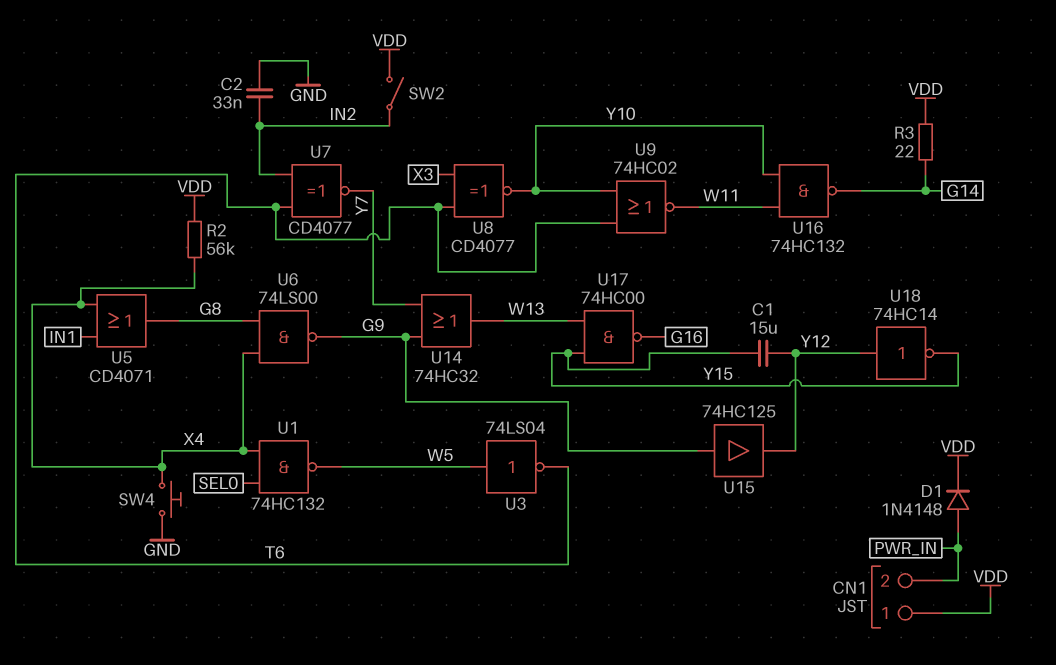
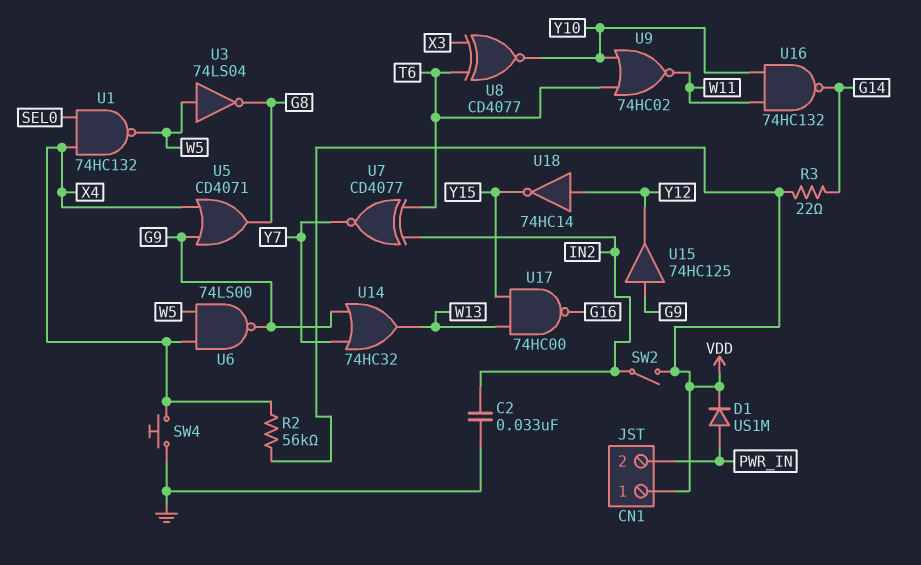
C1: 15uF (Y12, Y15) -> none
D1: diode 1N4148 (A PWR_IN, K VDD) -> diode US1M (A PWR_IN, K VDD)
U3: NOT 74LS04 (in W5, out T6) -> NOT 74LS04 (in W5, out G8)
U5: OR CD4071 (in IN1, in X4, out G8) -> OR CD4071 (in G9, in X4, out G8)
U6: NAND 74LS00 (in G8, in X4, out G9) -> NAND 74LS00 (in W5, in X4, out G9)

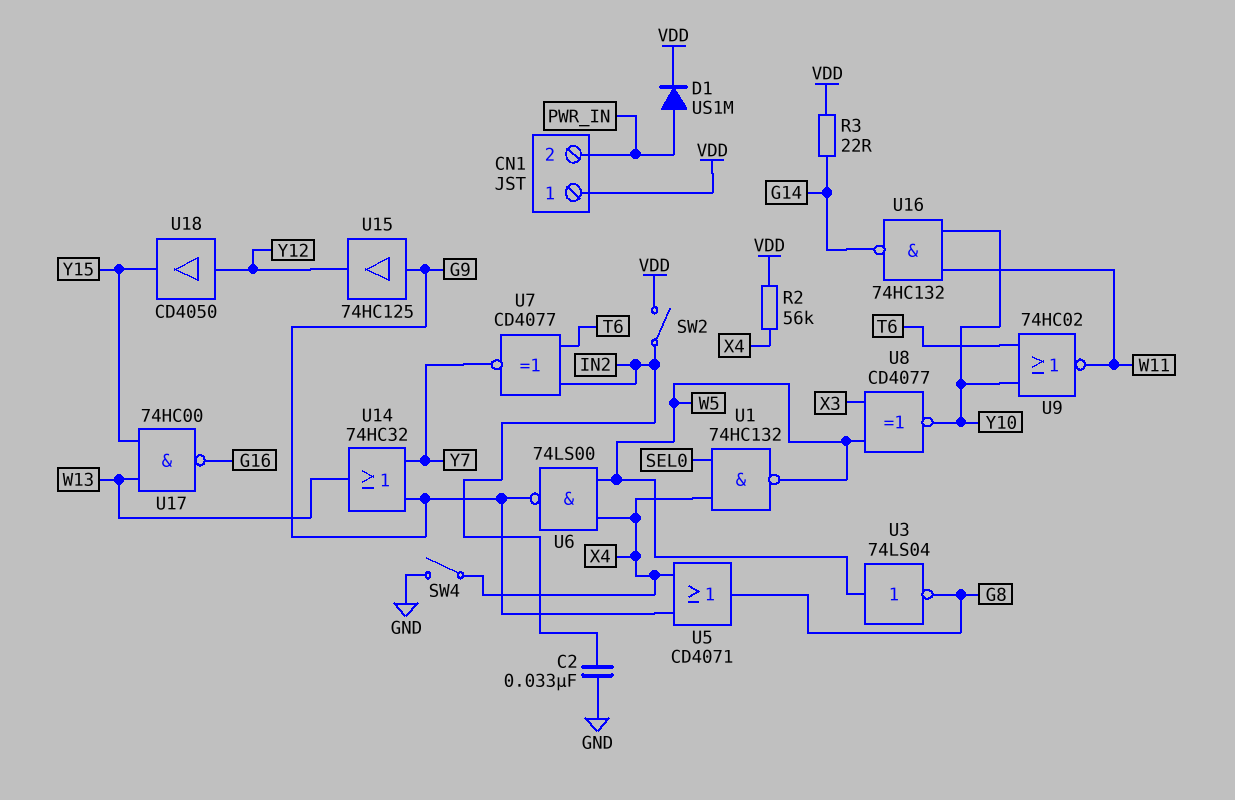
SW4: button (GND, X4) -> switch (GND, X4)
U8: XNOR CD4077 (in T6, in X3, out Y10) -> XNOR CD4077 (in W5, in X3, out Y10)
U18: NOT 74HC14 (in Y12, out Y15) -> buffer CD4050 (in Y12, out Y15)

